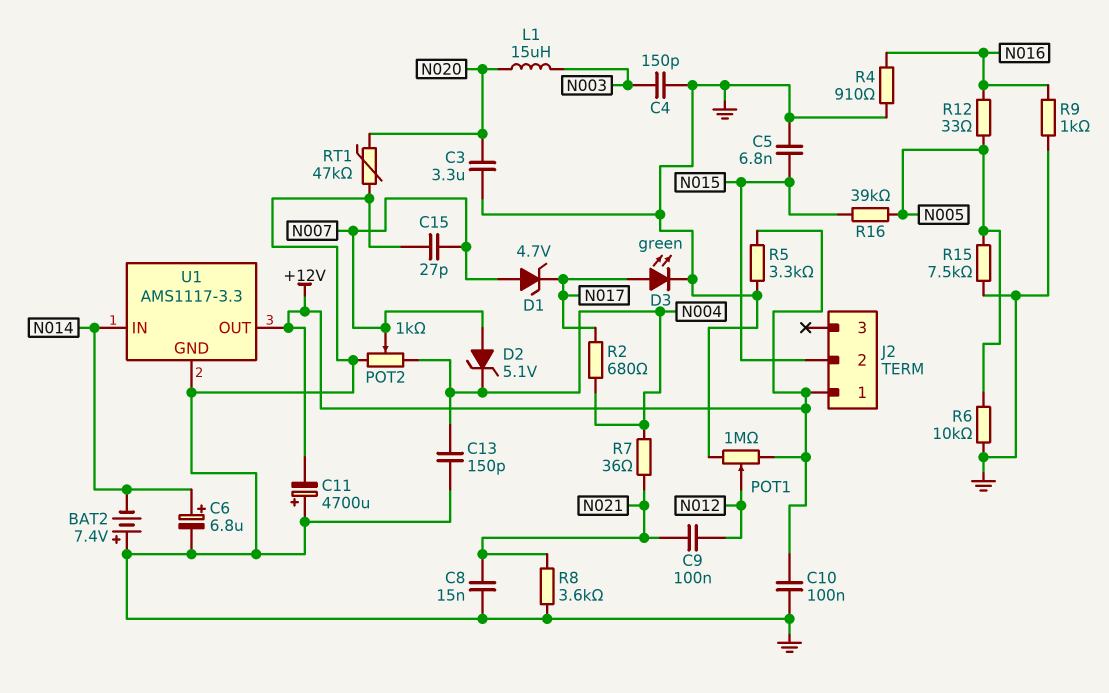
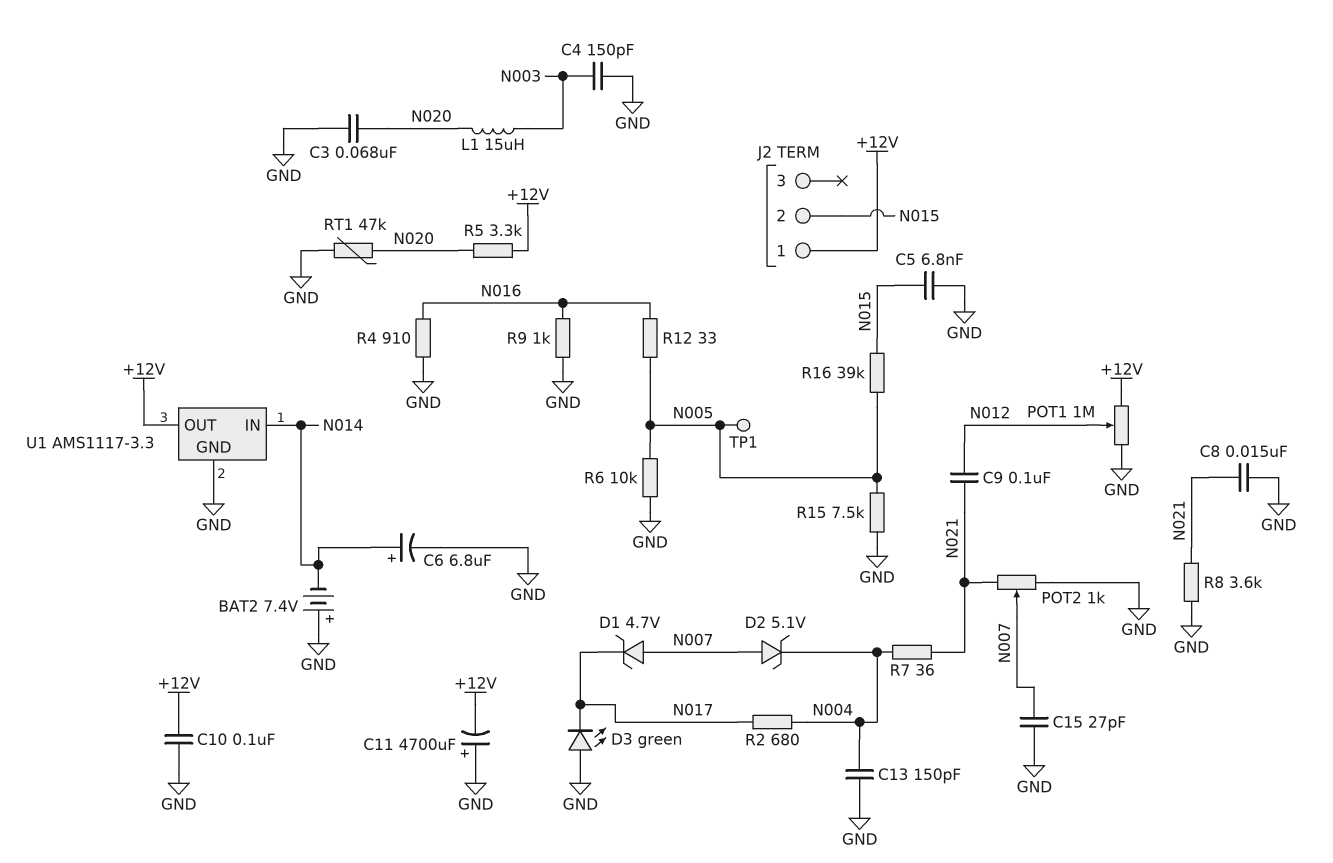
C3: 3.3uF (GND, N020) -> 68nF (GND, N020)
D3: LED green (A N017, K GND) -> LED green (A GND, K N017)
POT2: 1k (GND, N004, wiper N007) -> 1k (GND, N021, wiper N007)
R5: 3.3k (+12V, GND) -> 3.3k (+12V, N020)
TP1: none -> test point (N005)

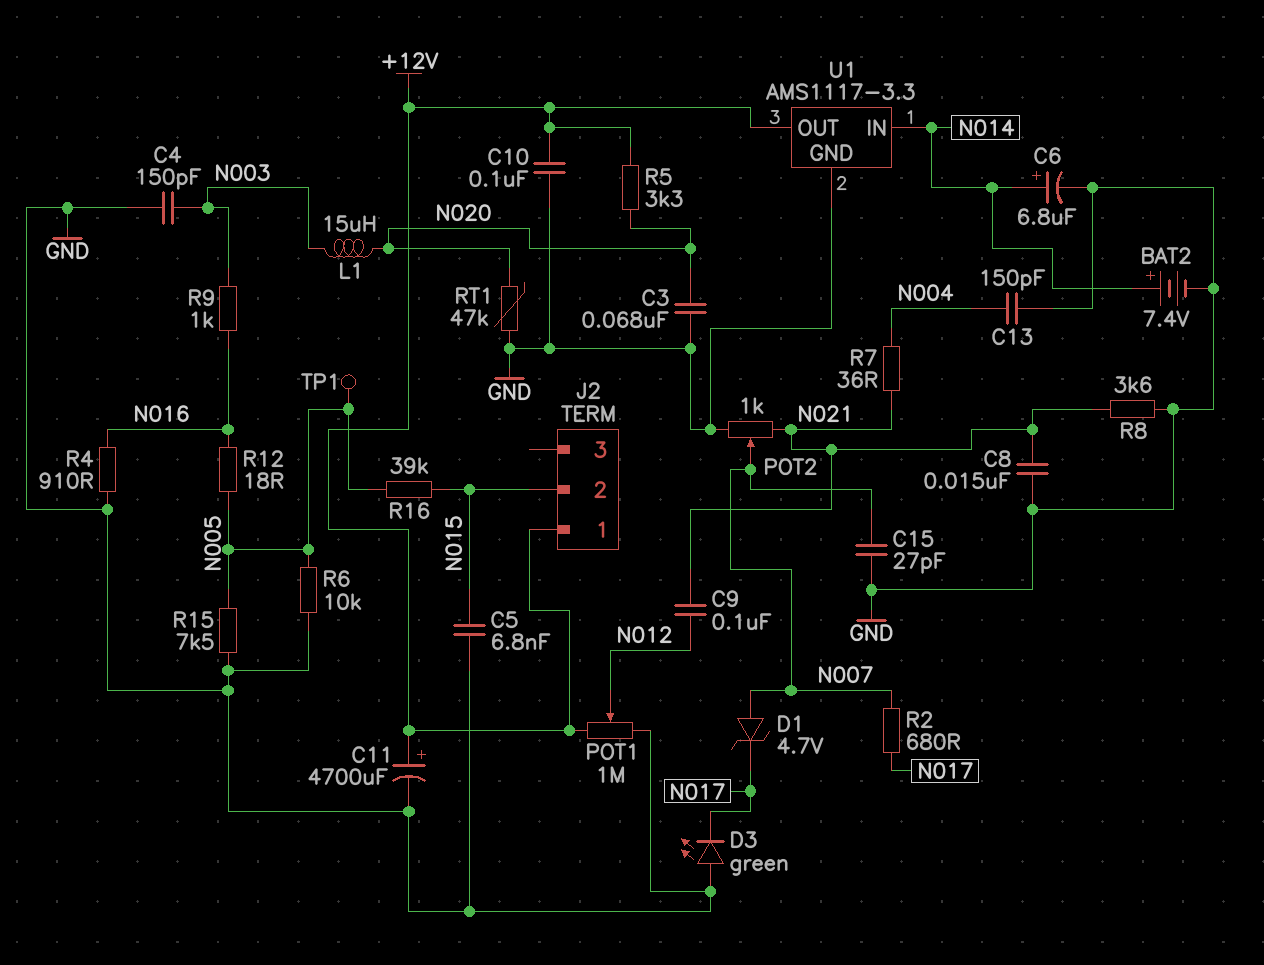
BAT2: 7.4V (plus GND, minus N014) -> 7.4V (plus N014, minus GND)
C11: 4700uF (plus GND, minus +12V) -> 4700uF (plus +12V, minus GND)
D2: zener 5.1V (A N007, K N004) -> none
R2: 680 (N004, N017) -> 680 (N007, N017)
R9: 1k (GND, N016) -> 1k (N003, N016)
R12: 33 (N005, N016) -> 18 (N005, N016)

